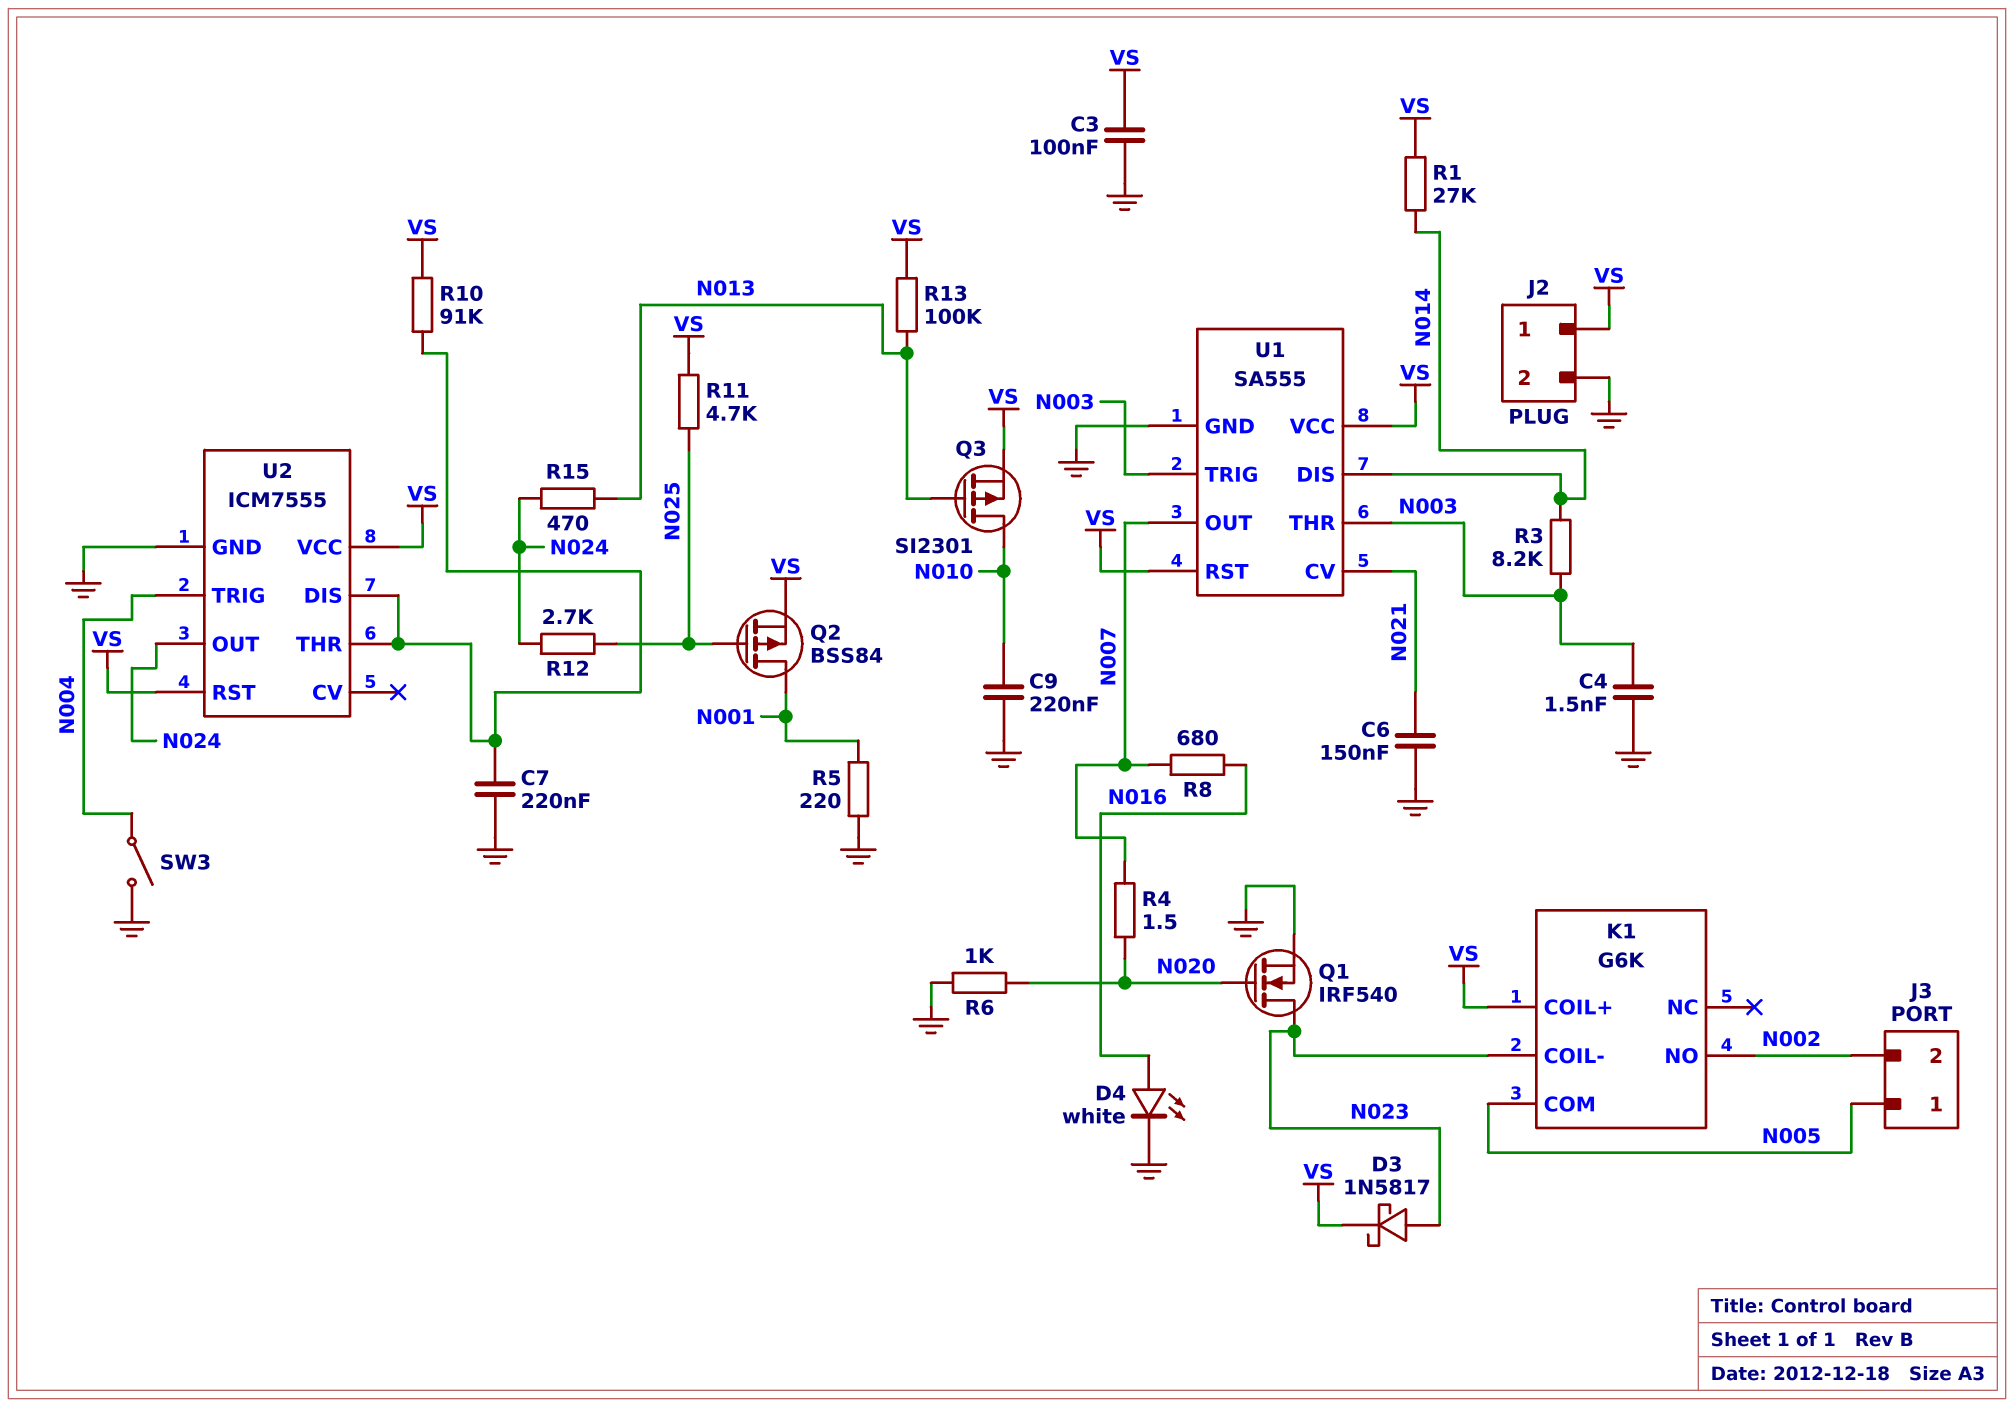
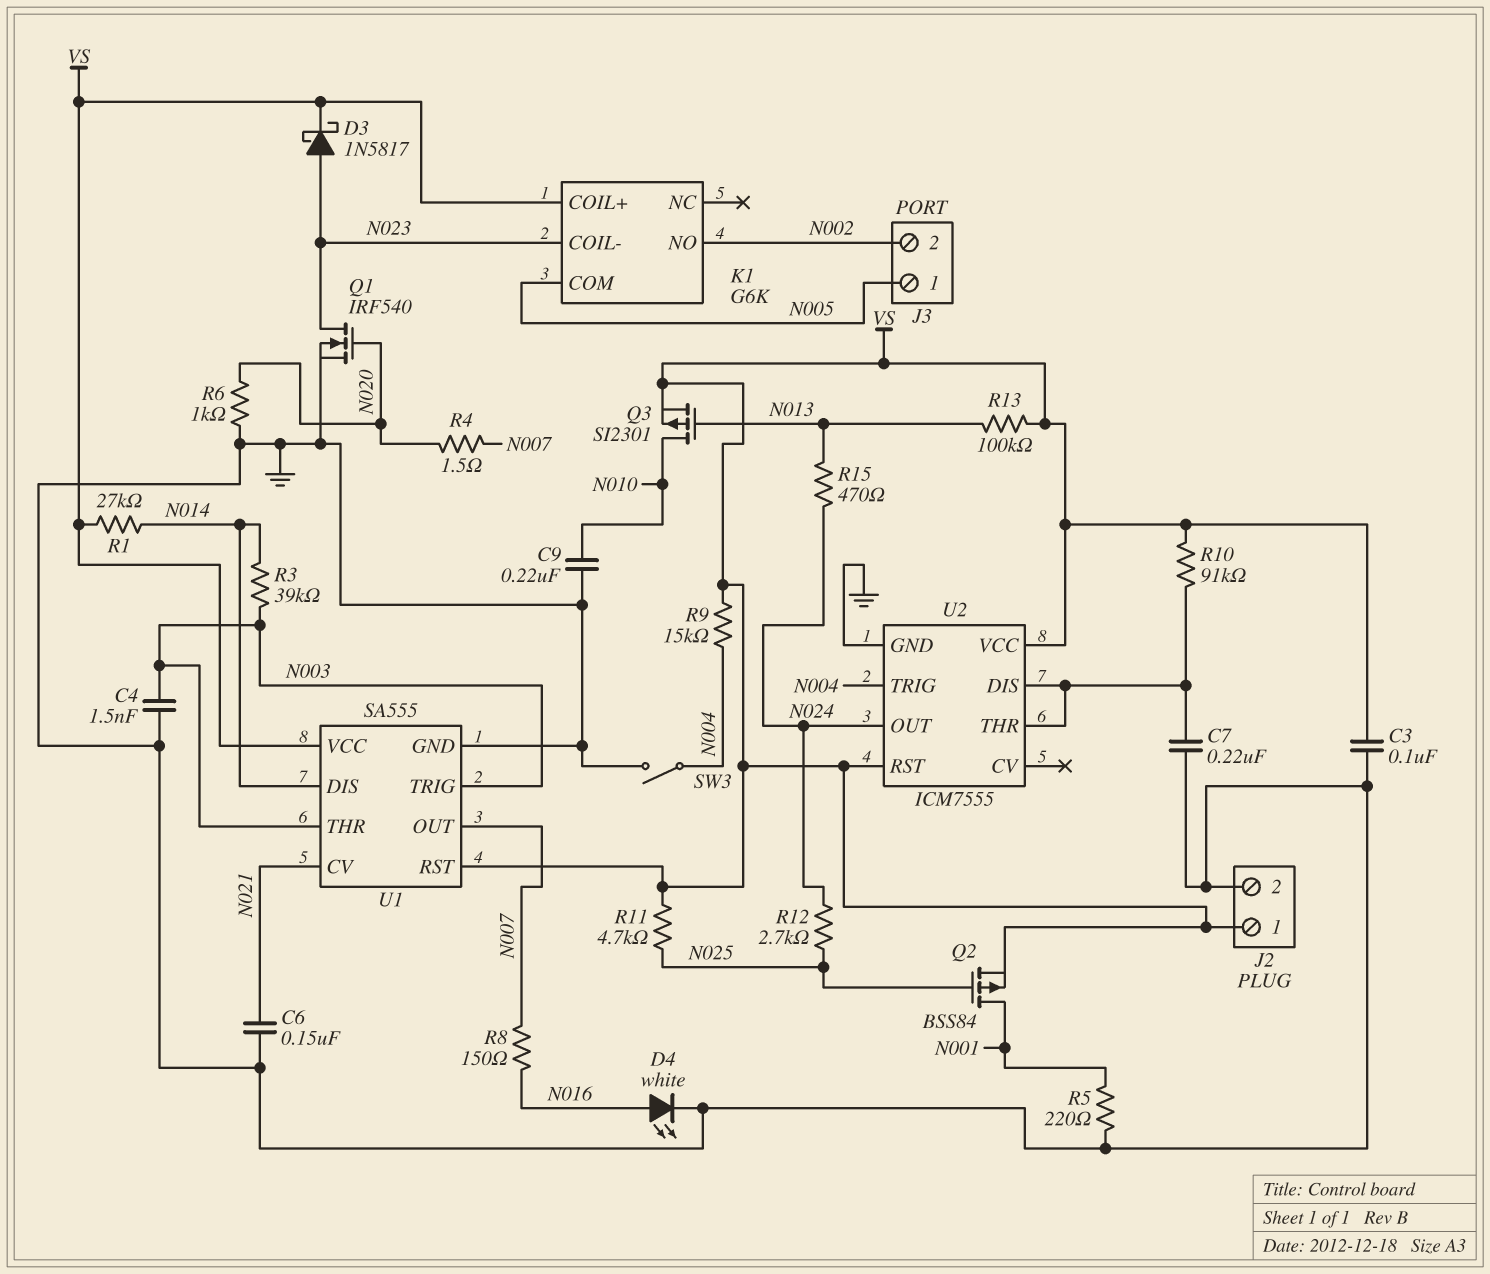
R3: 8.2k (N003, N014) -> 39k (N003, N014)
R8: 680 (N007, N016) -> 150 (N007, N016)
R9: none -> 15k (N004, VS)

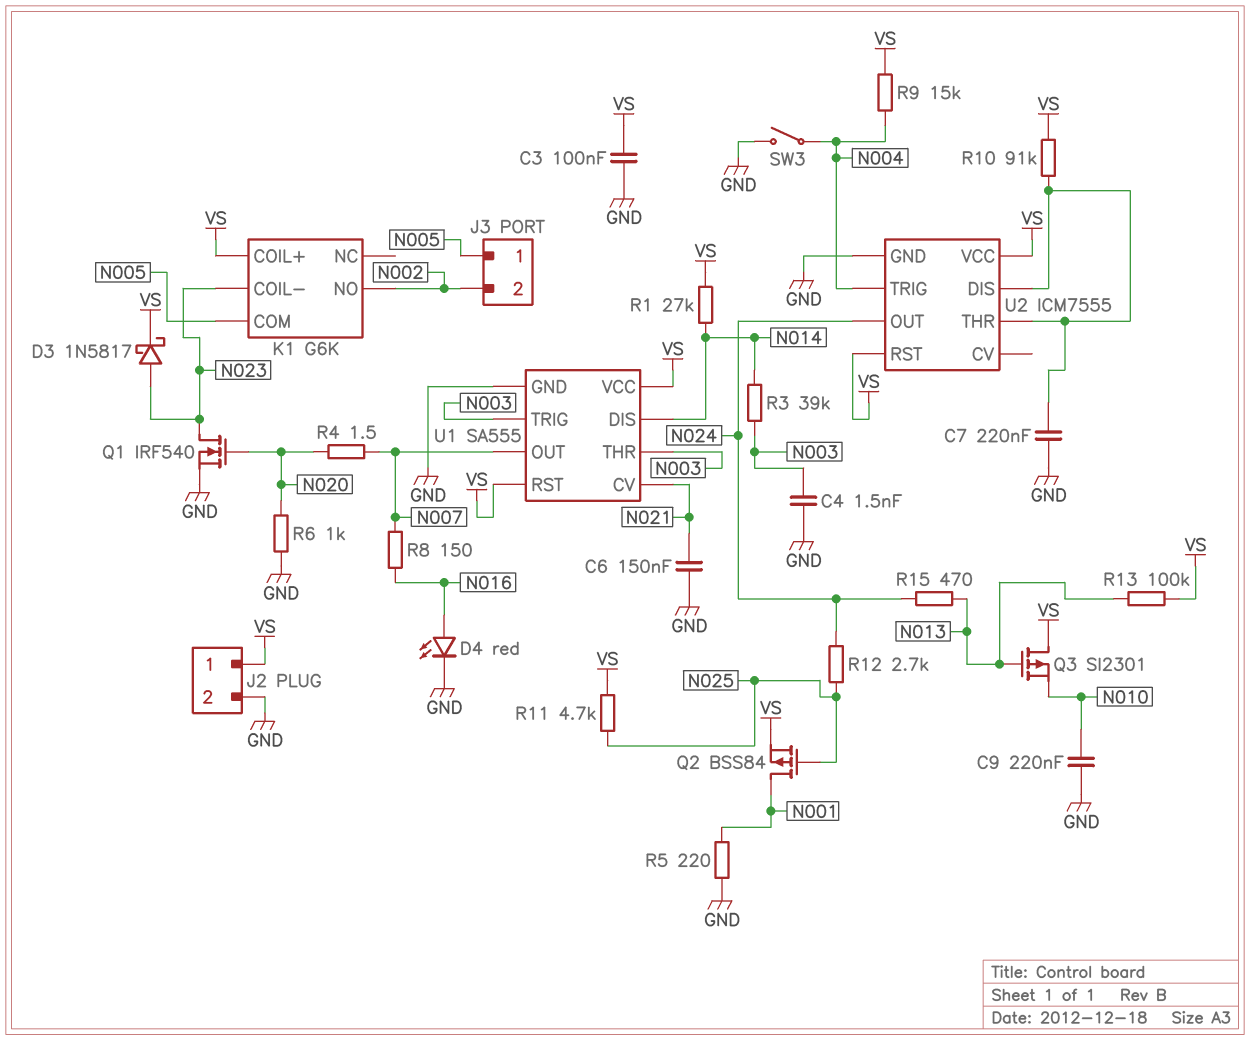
D4: LED white (A N016, K GND) -> LED red (A N016, K GND)
Q3: PMOS SI2301 (G N013, D N010, S VS) -> PMOS SI2301 (G N013, D VS, S N010)

